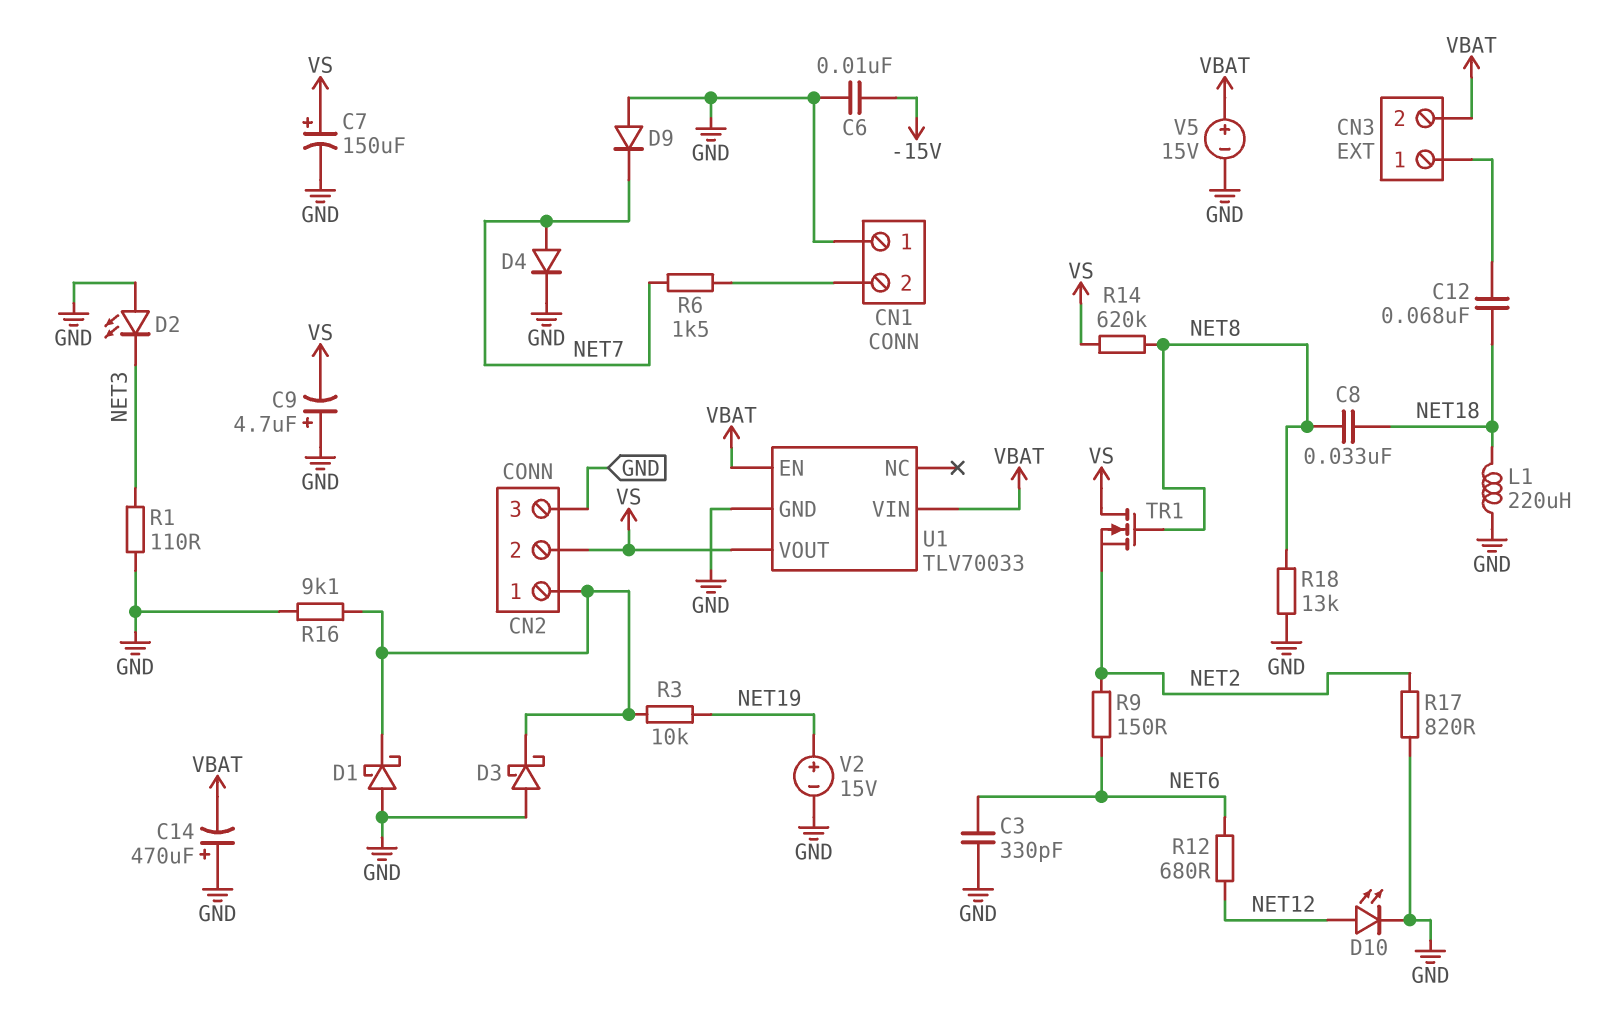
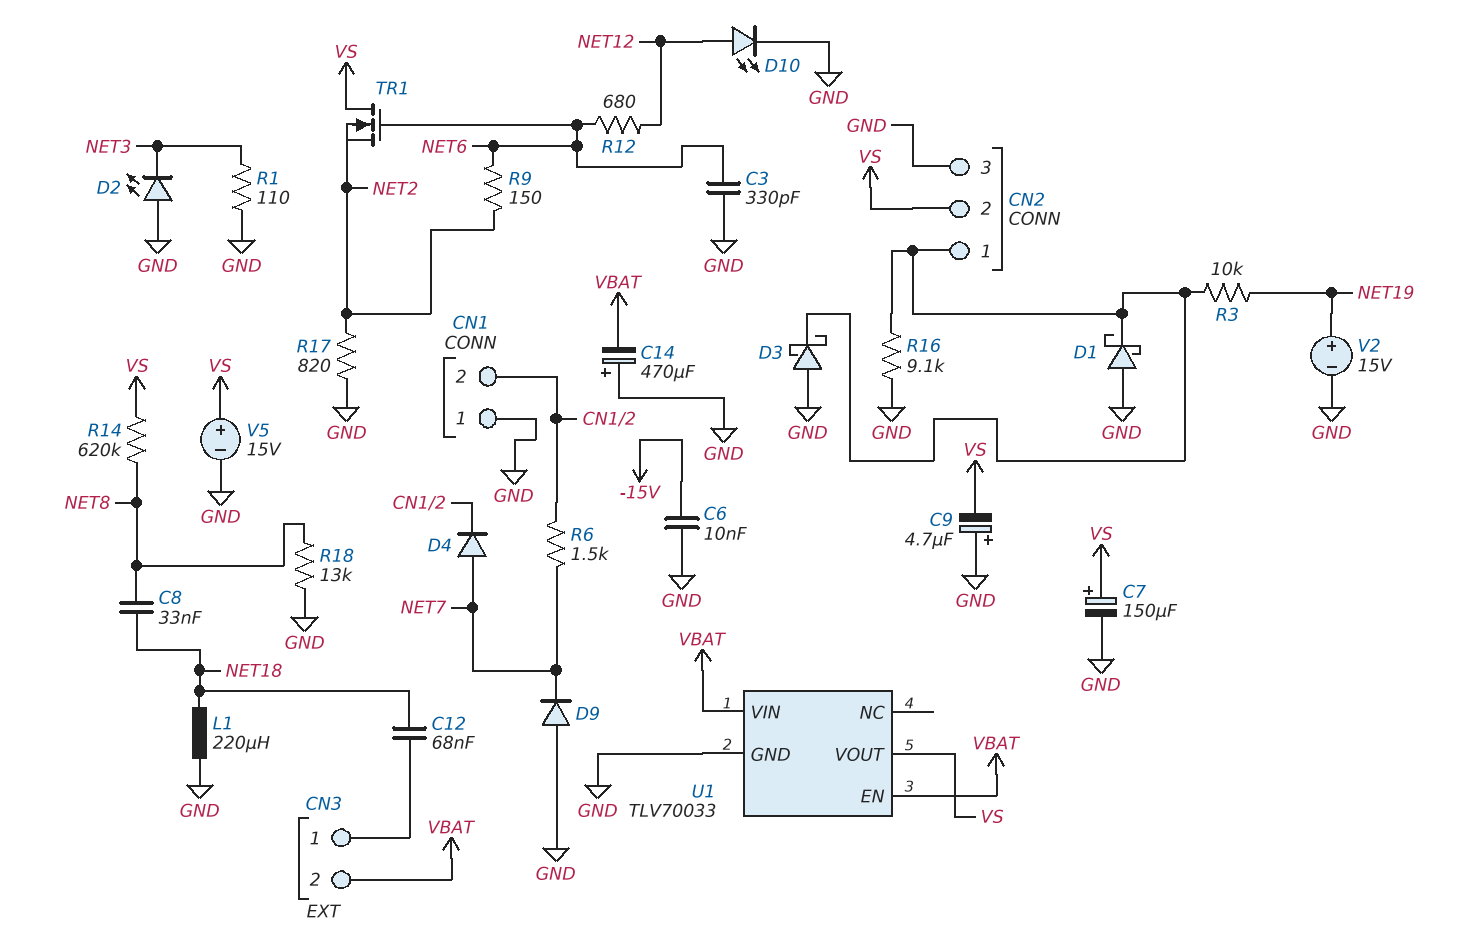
D4: diode (A NET7, K GND) -> diode (A NET7, K CN1/2)
TR1: NMOS (G NET8, D VS, S NET2) -> NMOS (G NET6, D VS, S NET2)
V5: 15V (plus VBAT, minus GND) -> 15V (plus VS, minus GND)

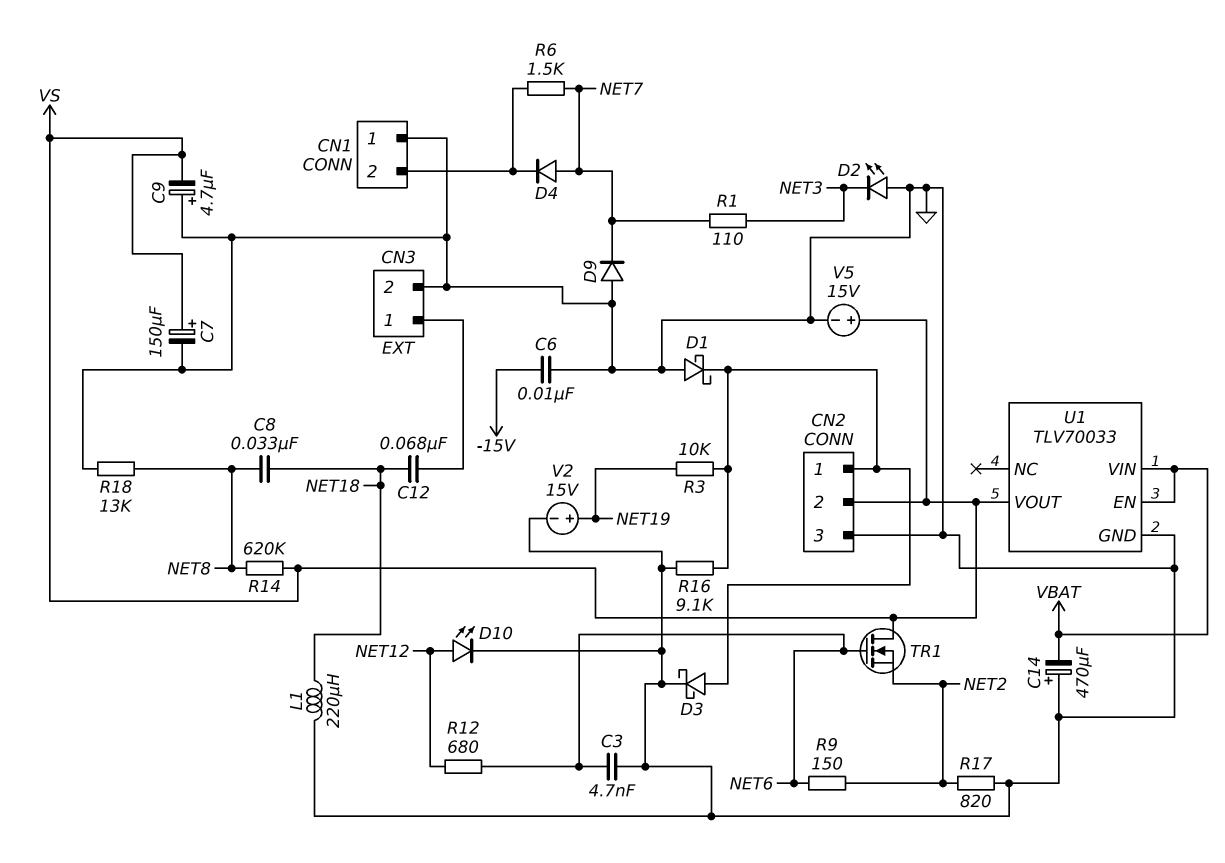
C3: 330pF (GND, NET6) -> 4.7nF (GND, NET6)
CN3 pin 2: VBAT -> GND
D3: schottky (A GND, K CN2/1) -> schottky (A CN2/1, K GND)
R1: 110 (GND, NET3) -> 110 (NET3, NET7)

